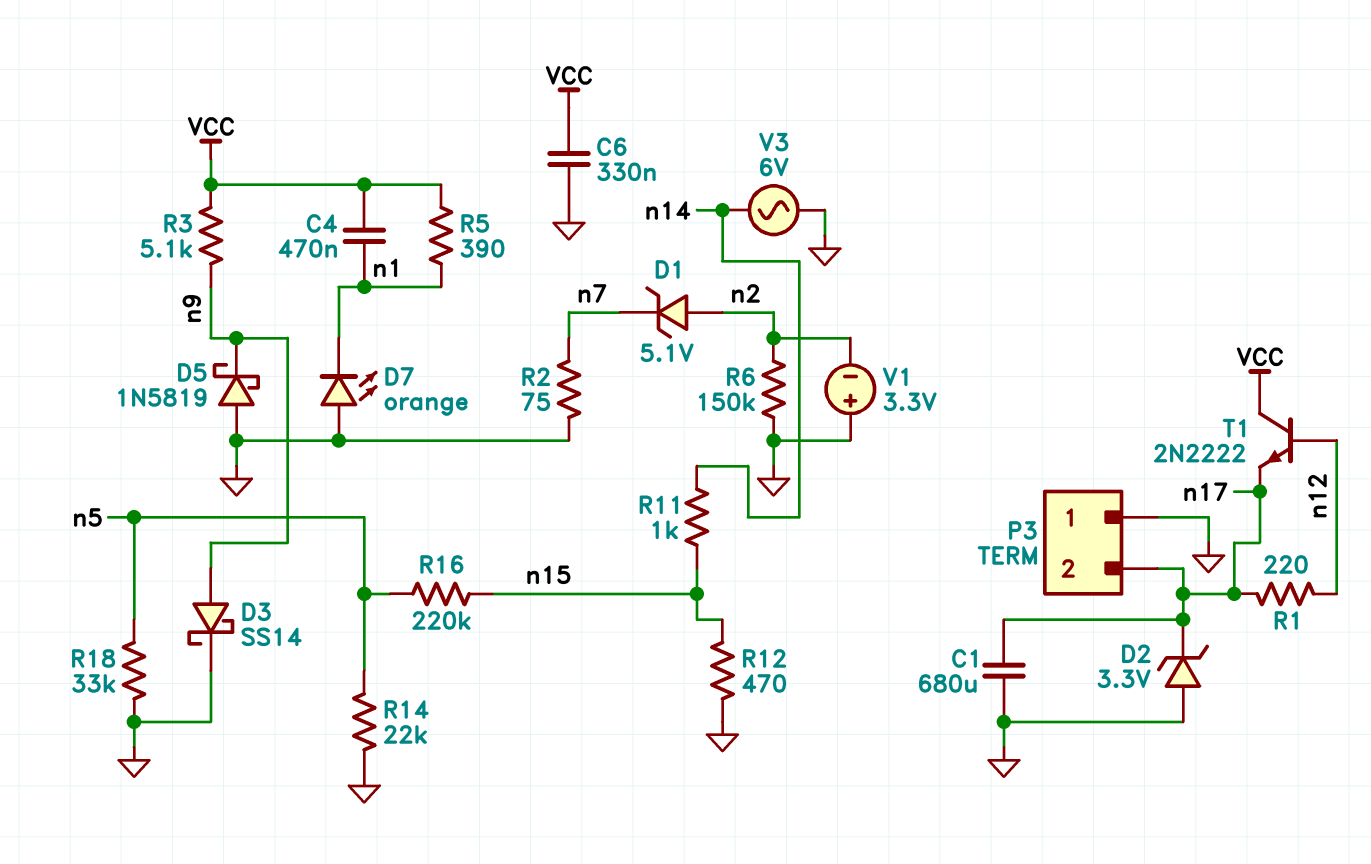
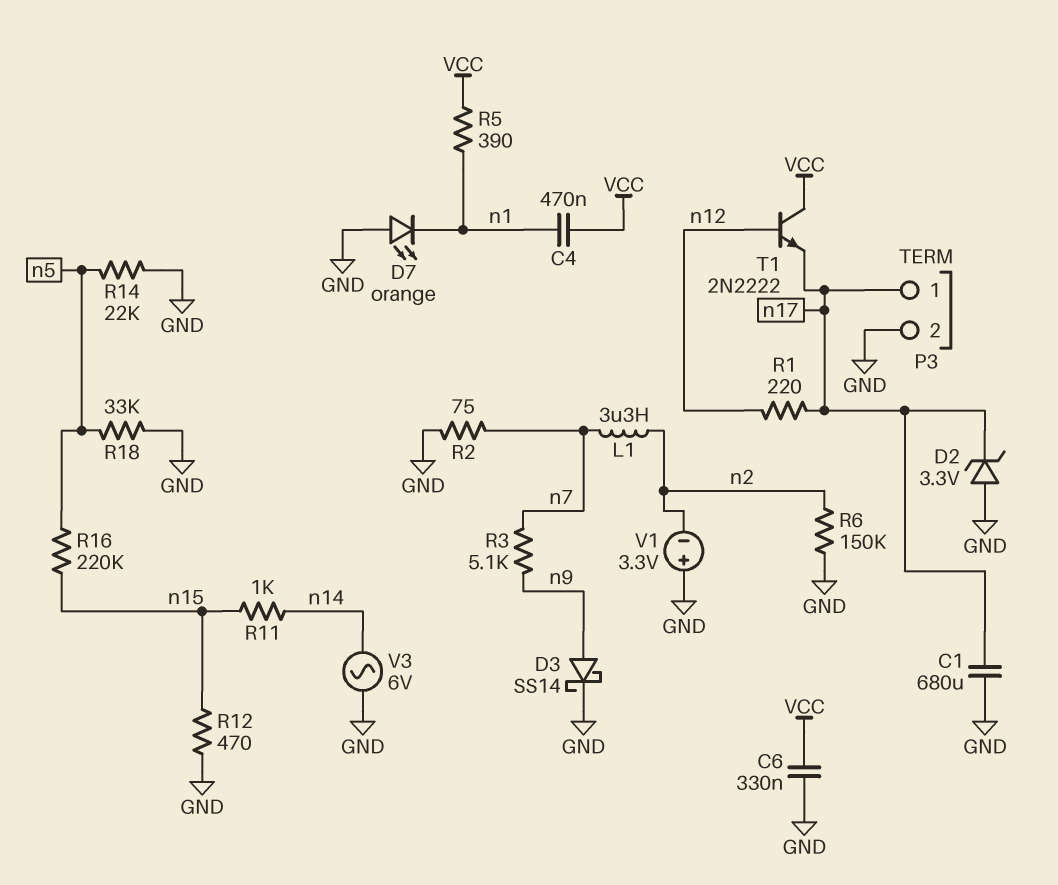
D1: zener 5.1V (A n2, K n7) -> none
D5: schottky 1N5819 (A GND, K n9) -> none
L1: none -> 3.3uH (n2, n7)
P3 pin 1: GND -> n17
P3 pin 2: n17 -> GND
R3: 5.1k (VCC, n9) -> 5.1k (n7, n9)

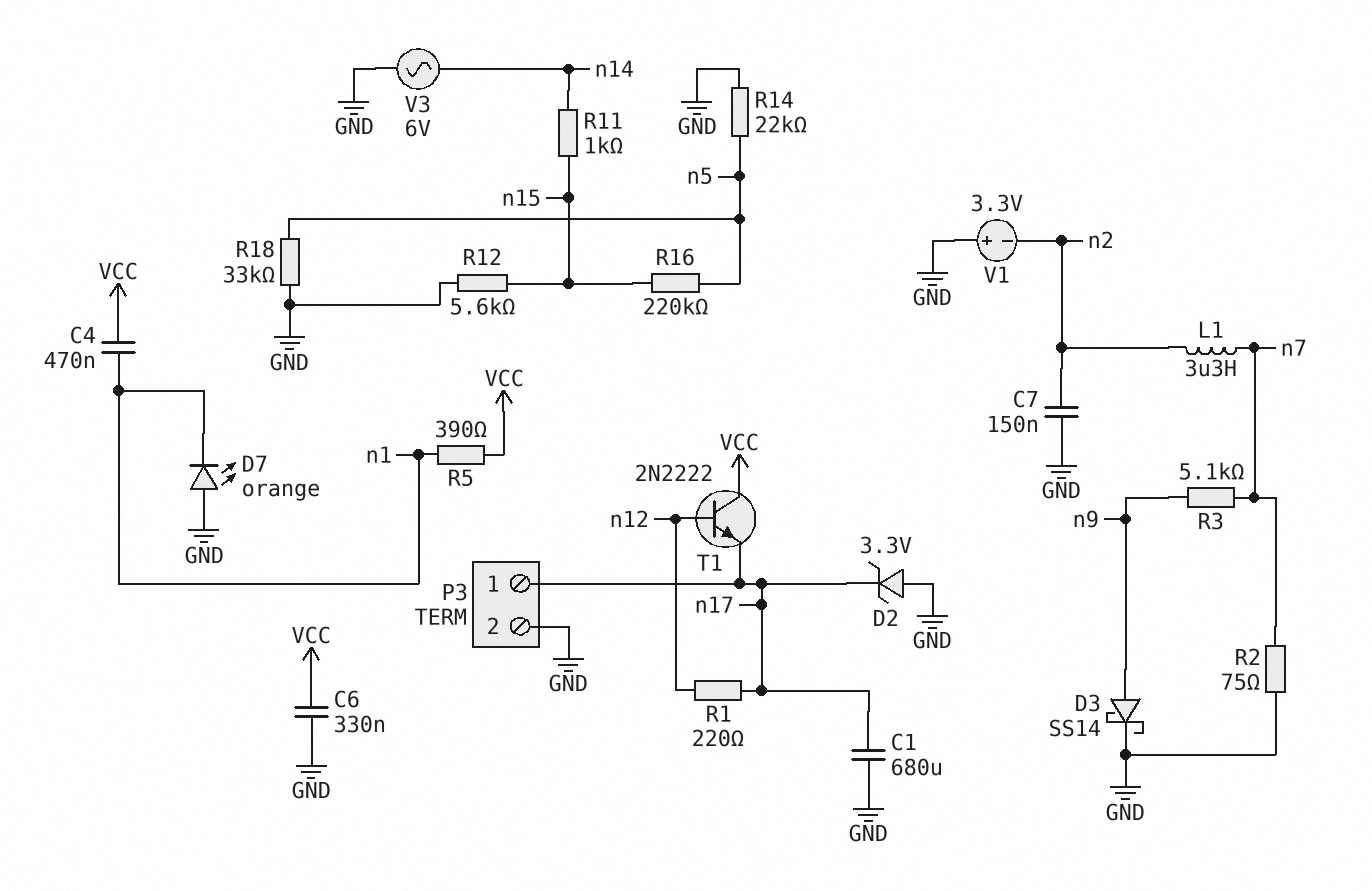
C7: none -> 150nF (GND, n2)
R6: 150k (GND, n2) -> none
R12: 470 (GND, n15) -> 5.6k (GND, n15)

